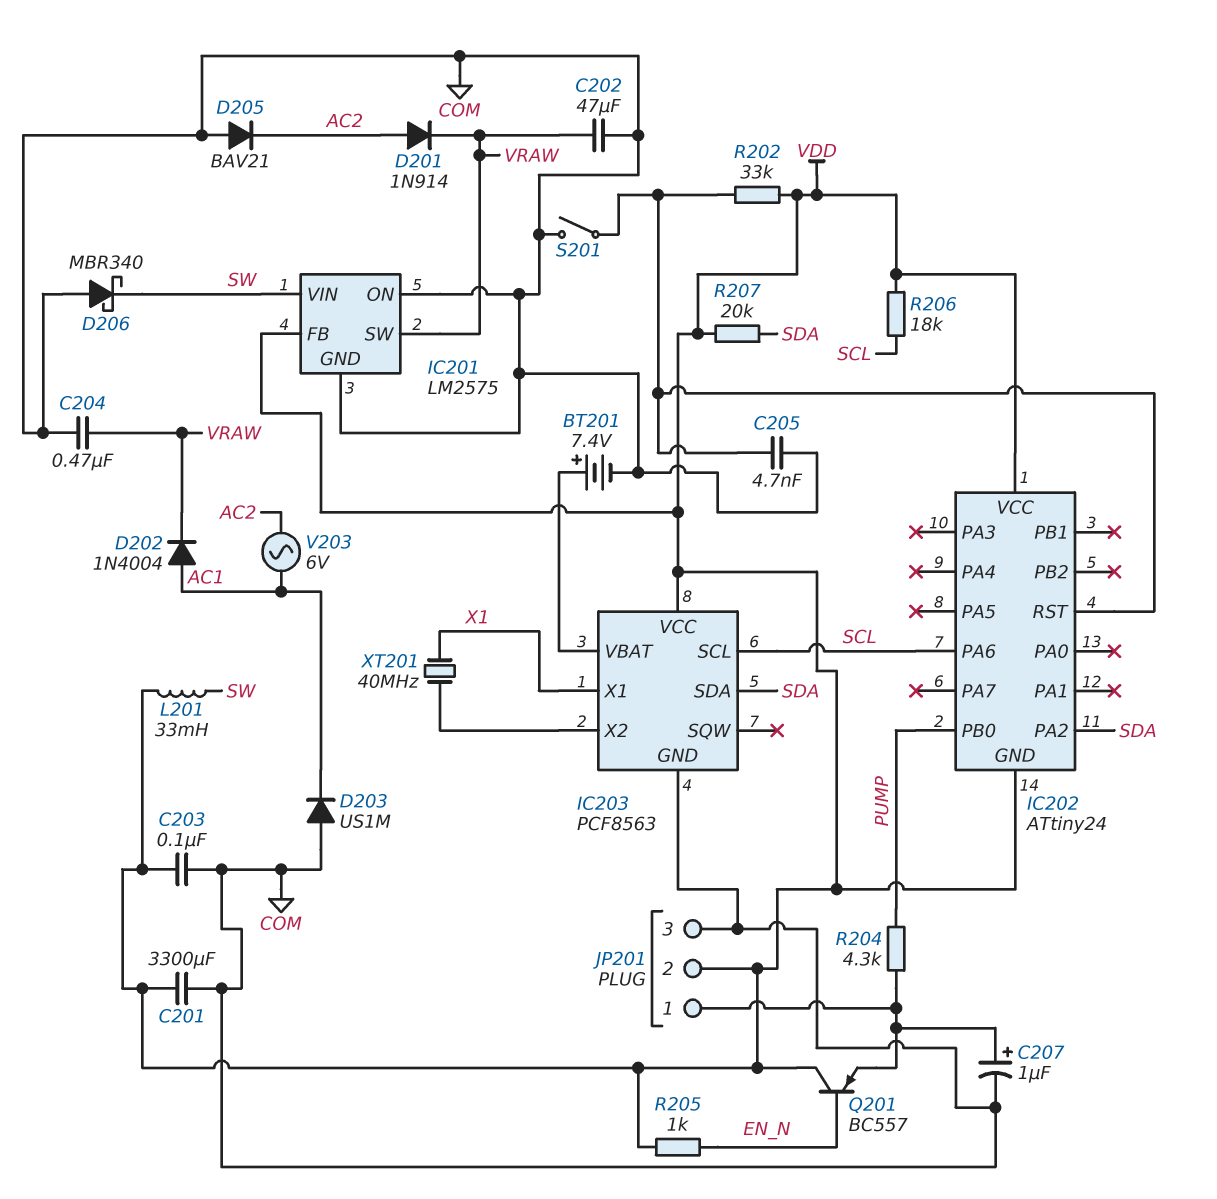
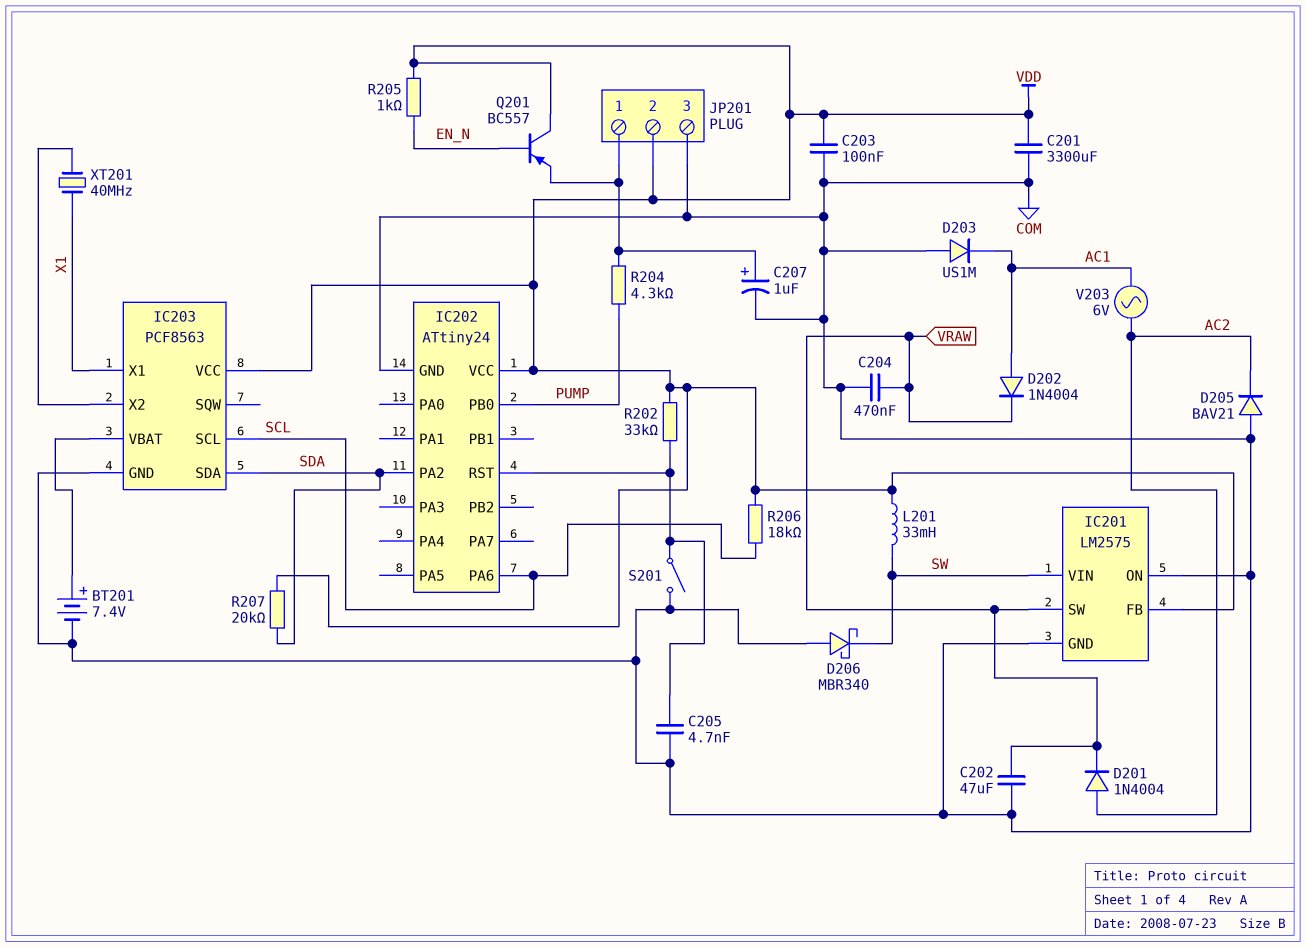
D201: diode 1N914 (A AC2, K VRAW) -> diode 1N4004 (A AC2, K VRAW)
IC202 pin GND: VDD -> COM

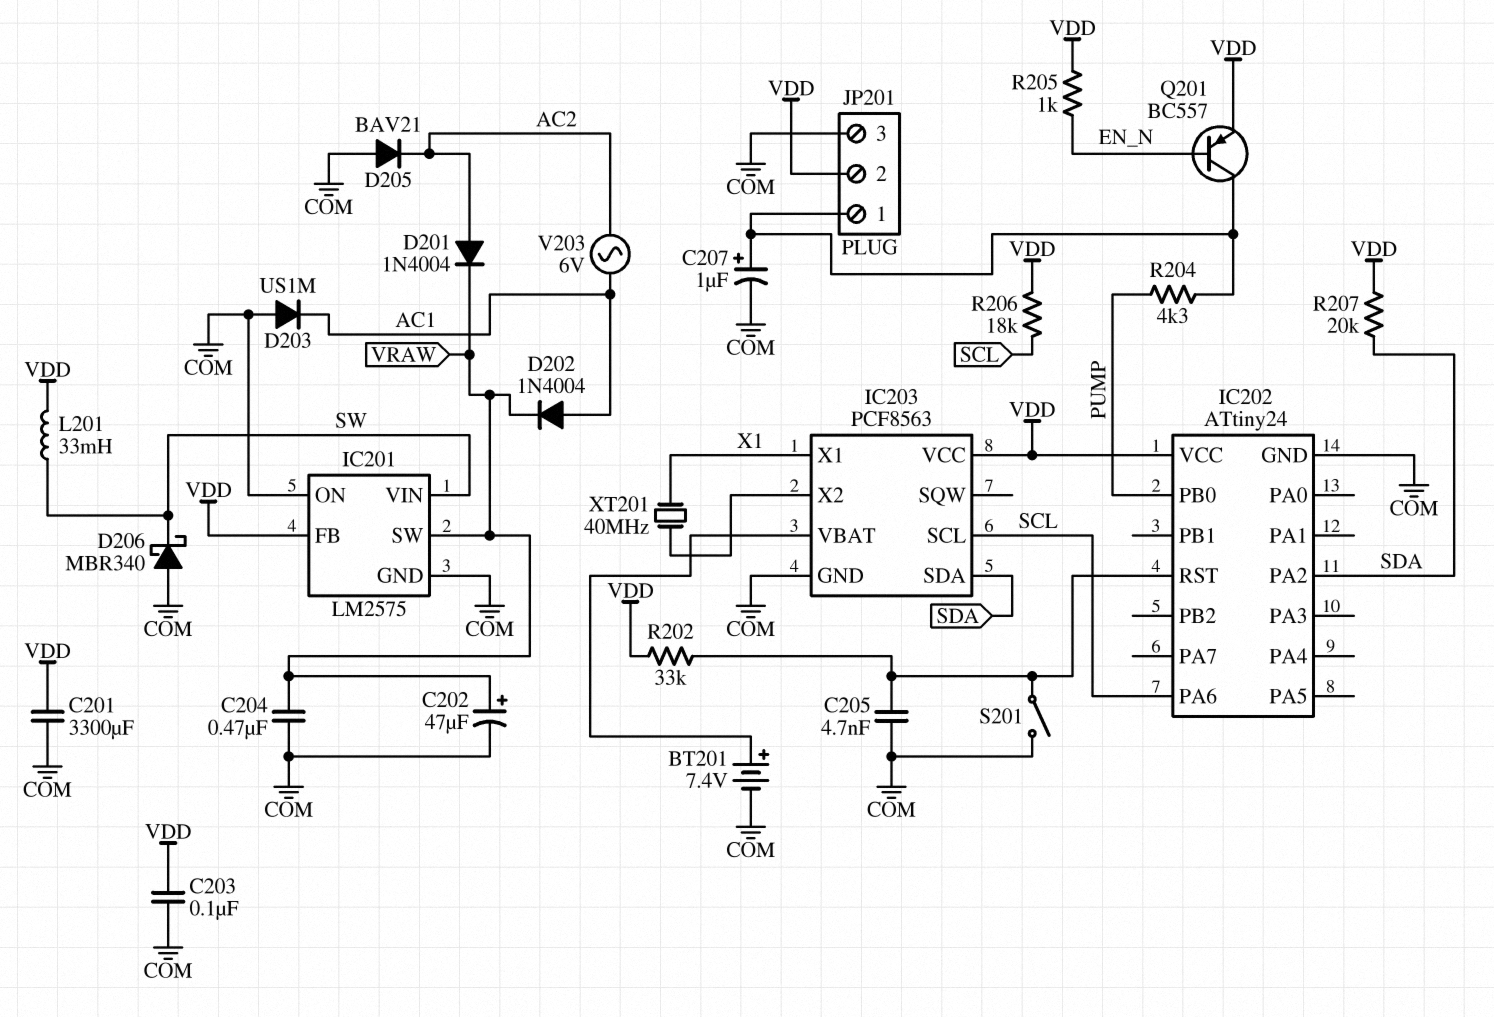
C202: 47uF (COM, VRAW) -> 47uF (plus VRAW, minus COM)
Q201: PNP BC557 (B EN_N, C VDD, E JP201/1) -> PNP BC557 (B EN_N, C JP201/1, E VDD)

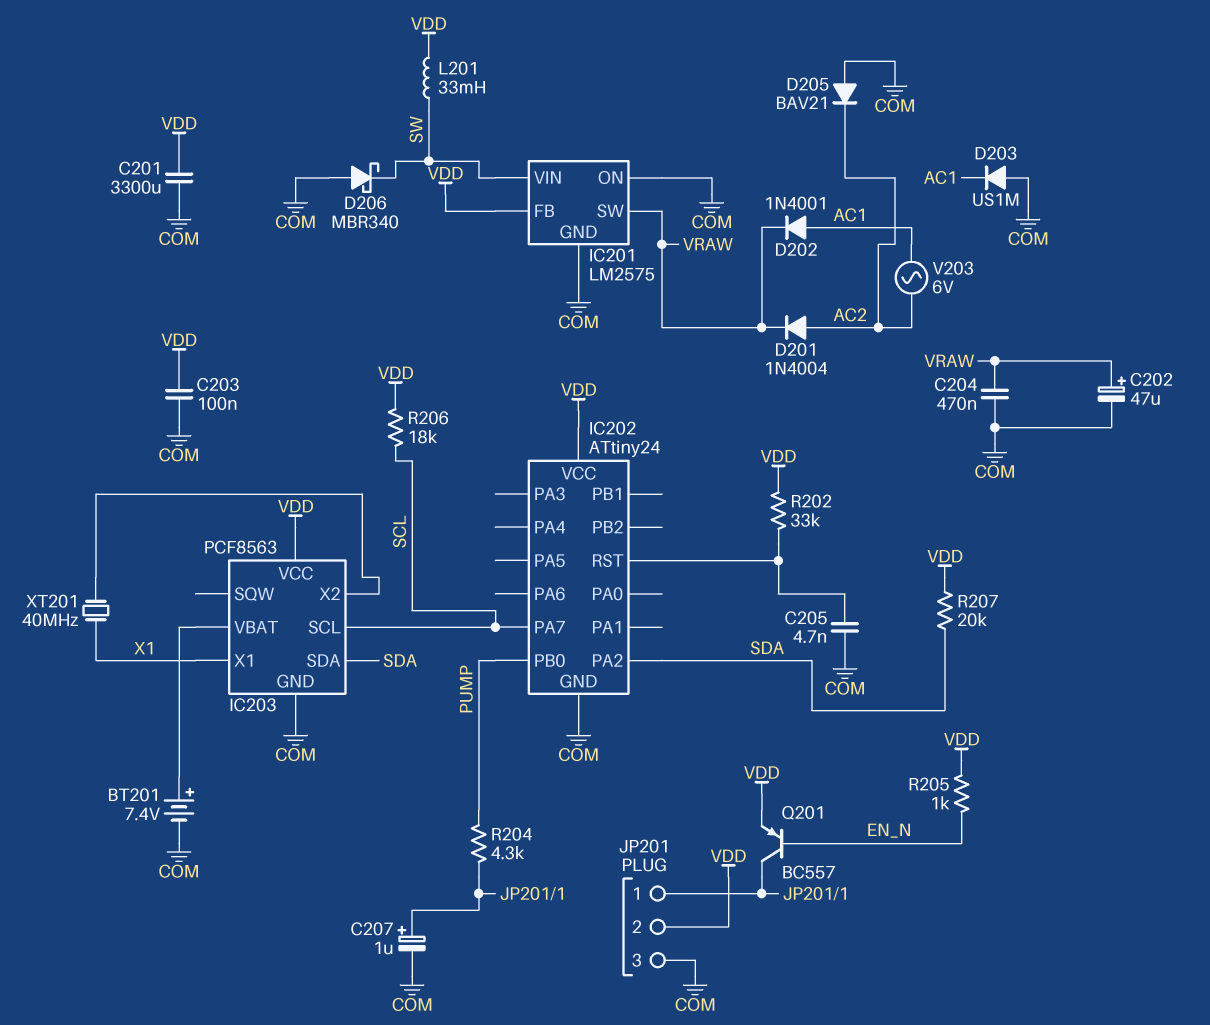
D202: diode 1N4004 (A AC1, K VRAW) -> diode 1N4001 (A AC1, K VRAW)
IC202 pin PA6: SCL -> none
IC202 pin PA7: none -> SCL
S201: switch (COM, IC202/RST) -> none

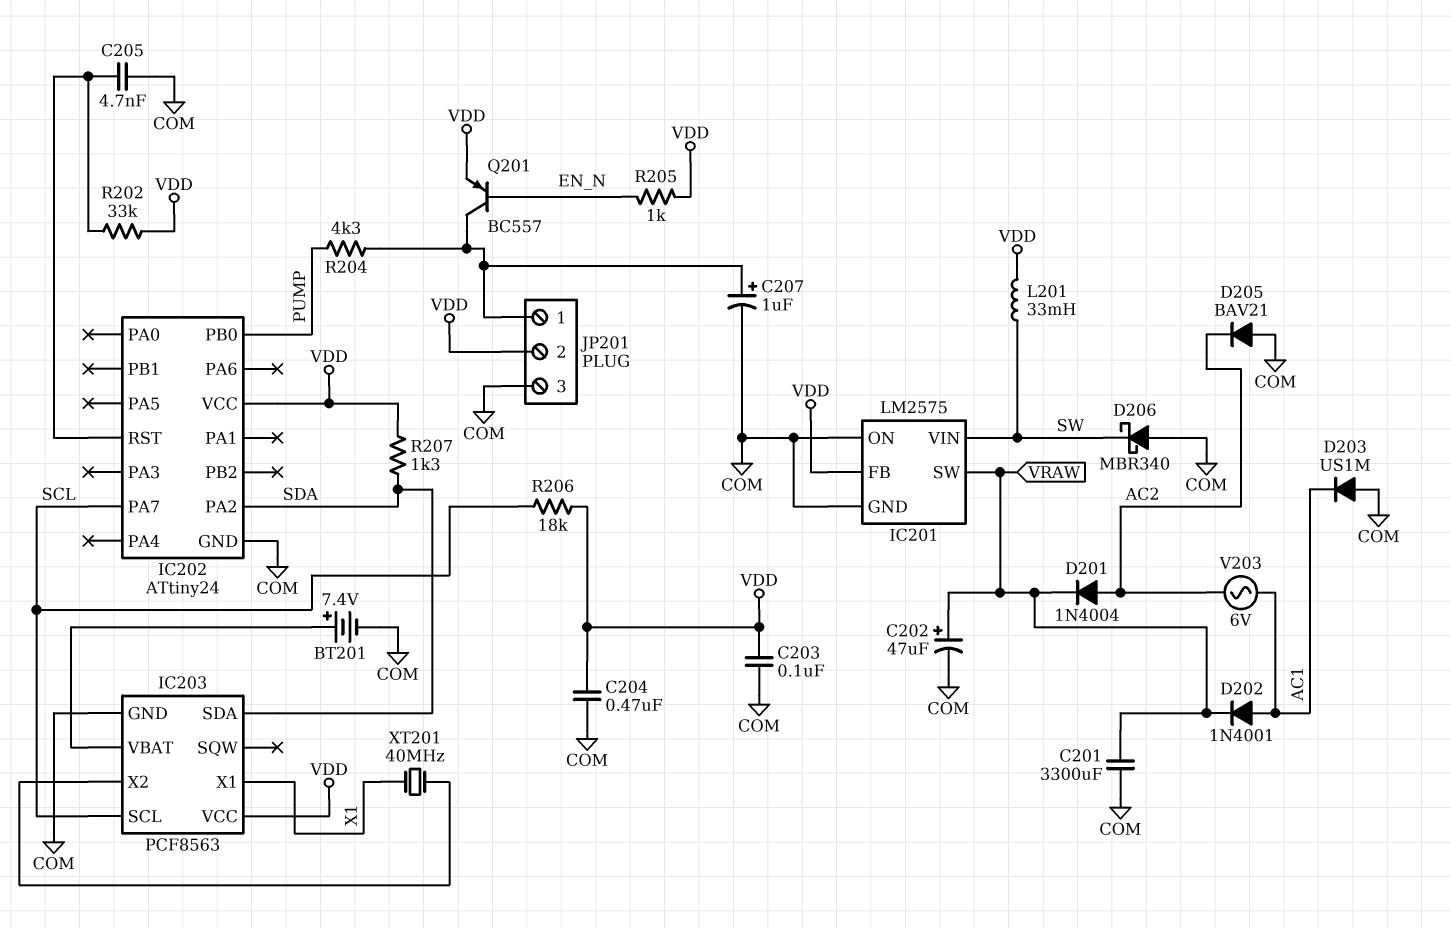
C201: 3300uF (COM, VDD) -> 3300uF (COM, VRAW)
C204: 470nF (COM, VRAW) -> 470nF (COM, VDD)
R207: 20k (SDA, VDD) -> 1.3k (SDA, VDD)

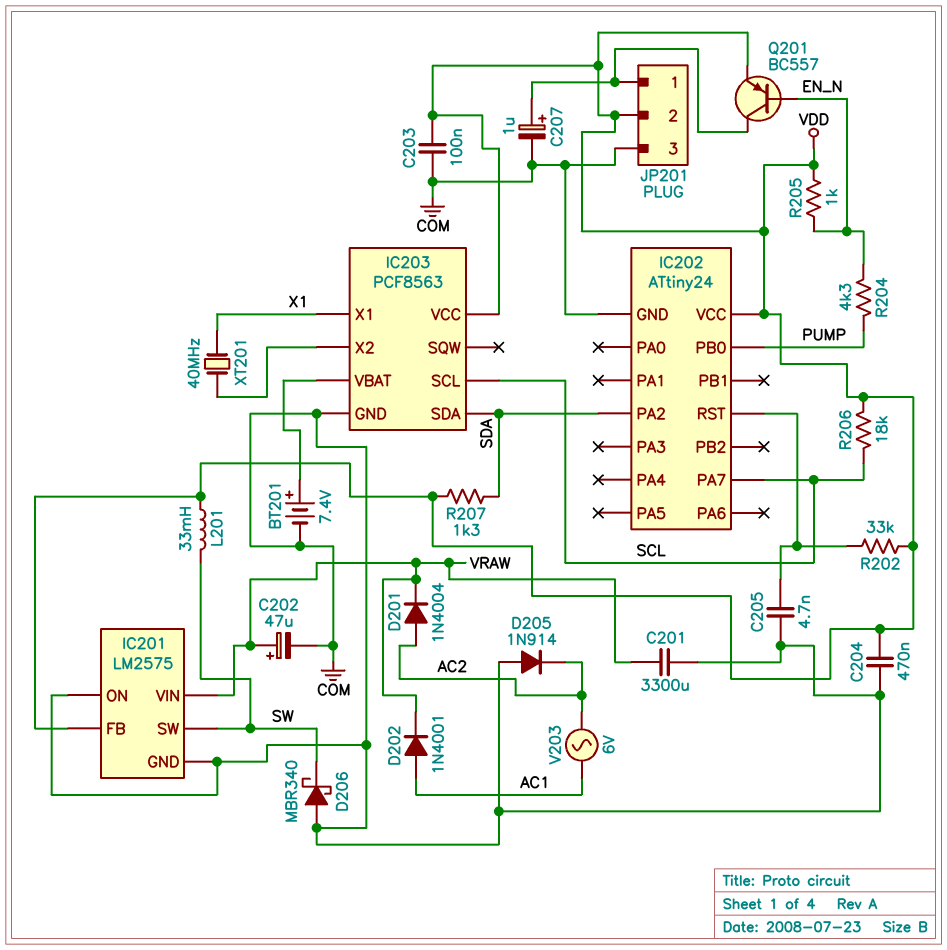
D203: diode US1M (A COM, K AC1) -> none
D205: diode BAV21 (A COM, K AC2) -> diode 1N914 (A COM, K AC2)
IC201 pin SW: VRAW -> SW
IC201 pin VIN: SW -> VRAW
R204: 4.3k (JP201/1, PUMP) -> 4.3k (EN_N, PUMP)

